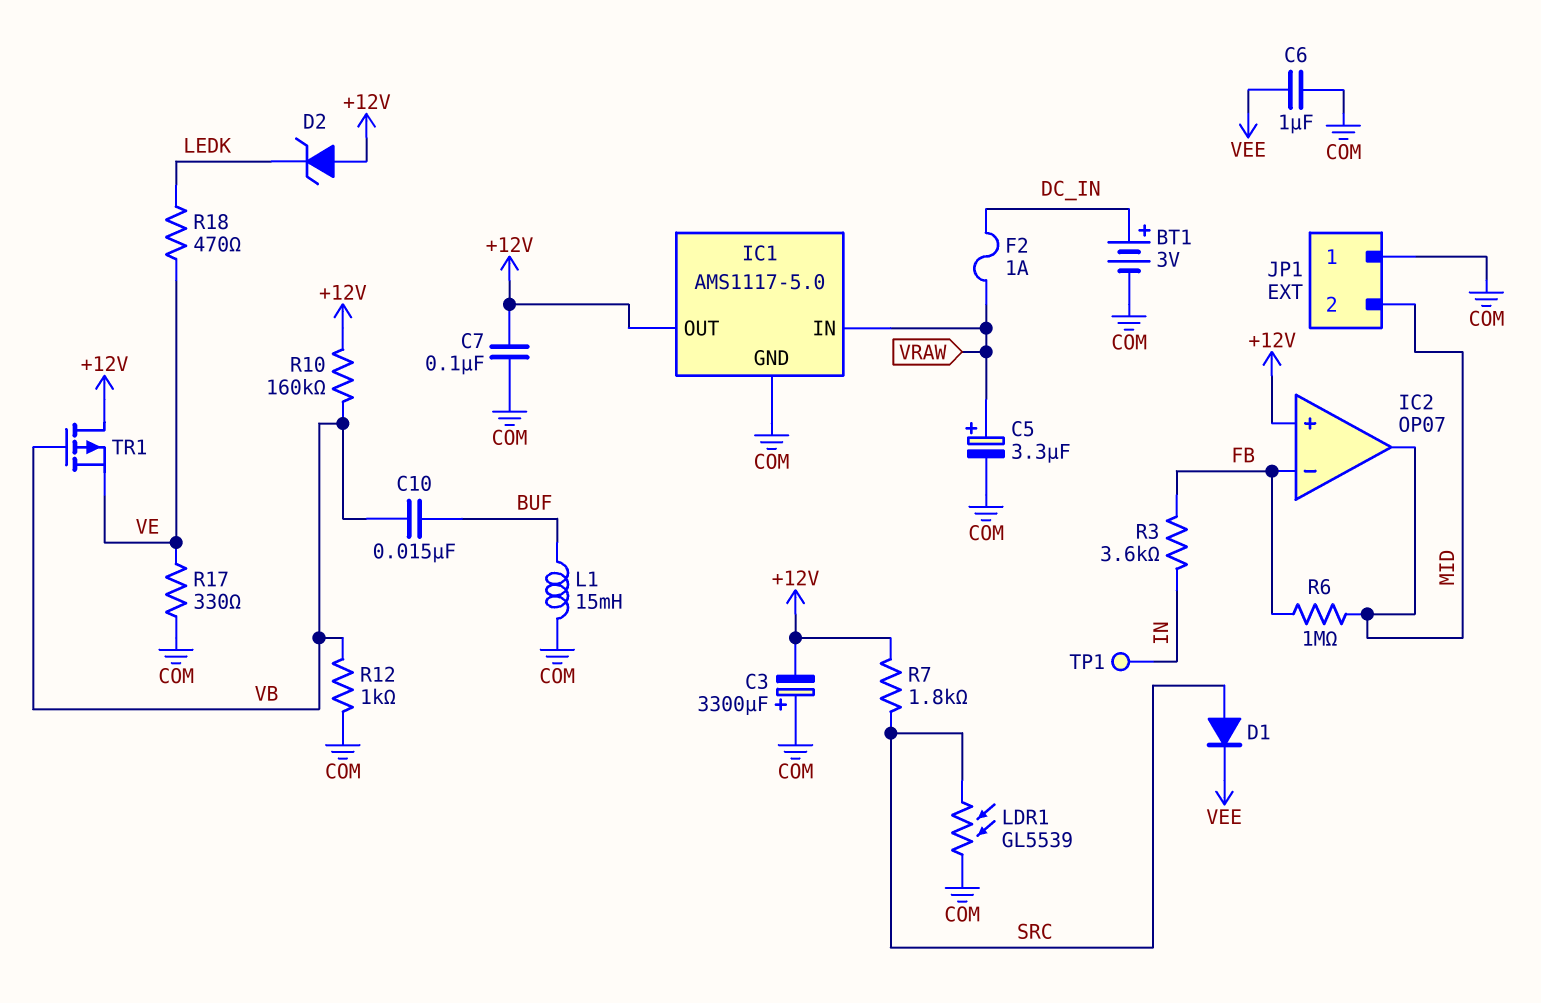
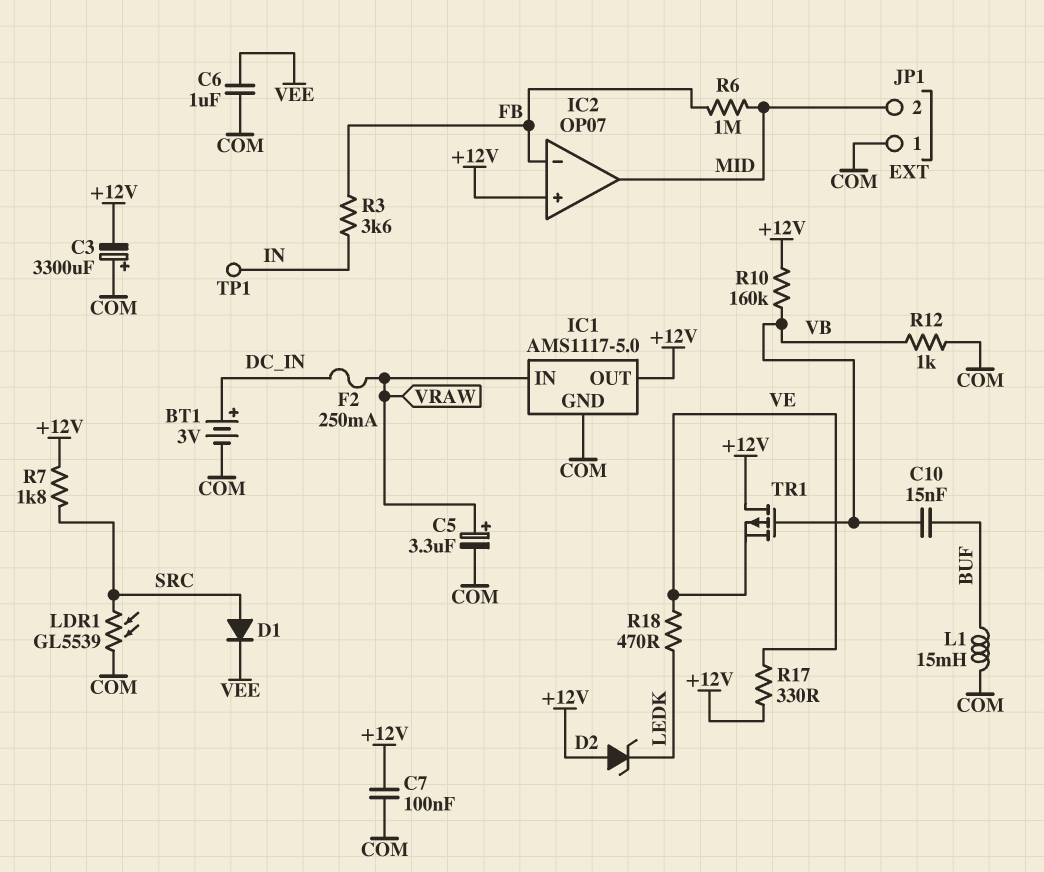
F2: 1A (DC_IN, VRAW) -> 250mA (DC_IN, VRAW)
R17: 330 (COM, VE) -> 330 (+12V, VE)

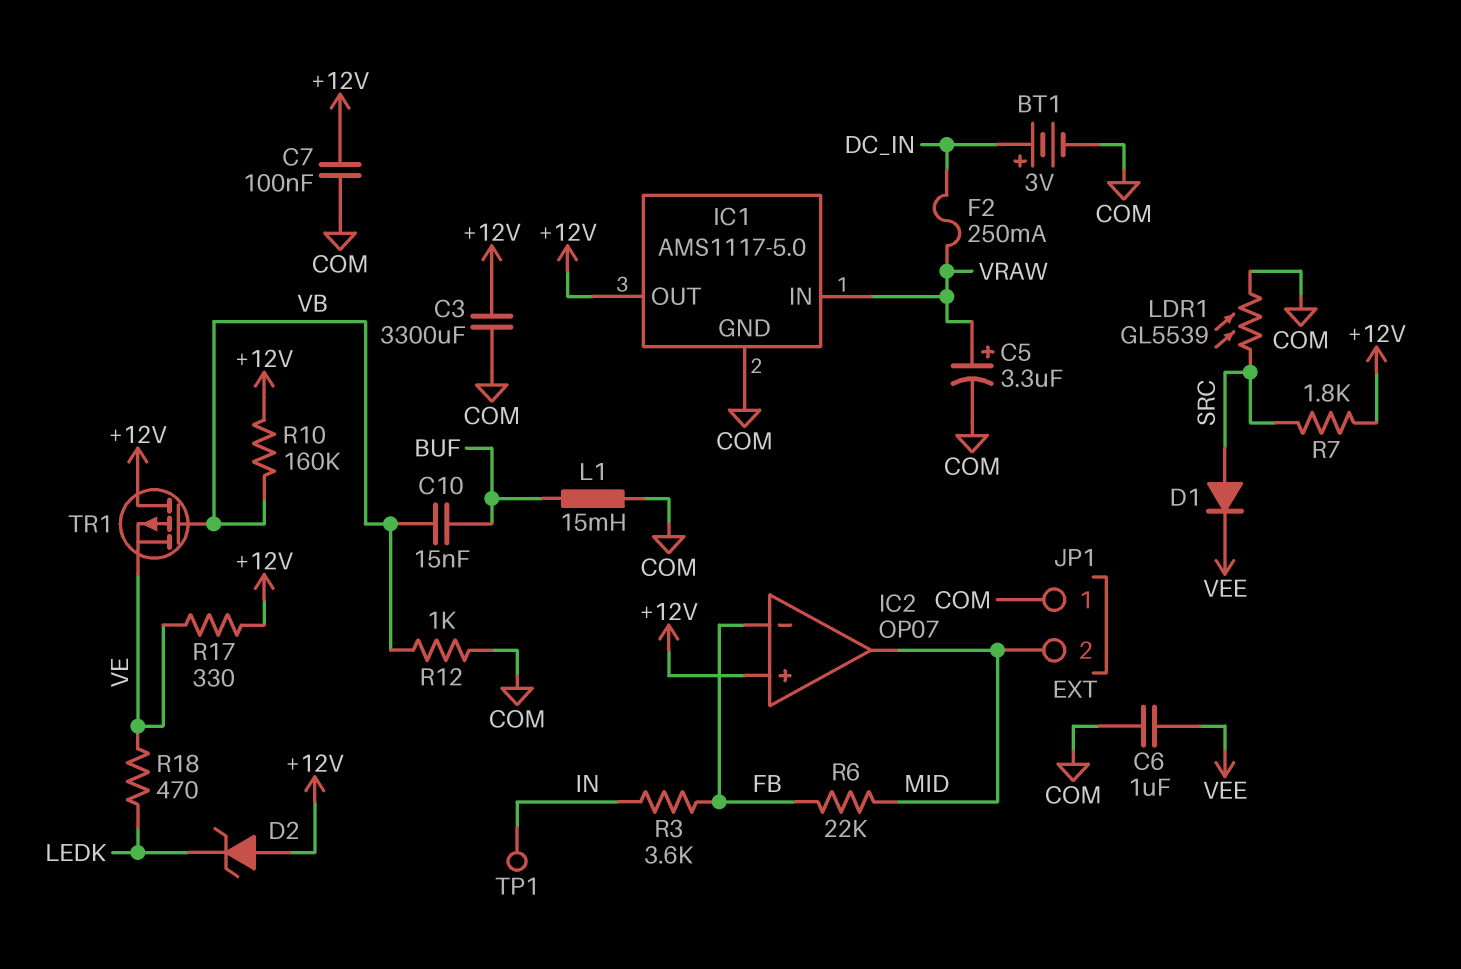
C3: 3300uF (plus COM, minus +12V) -> 3300uF (+12V, COM)
R6: 1M (FB, MID) -> 22k (FB, MID)

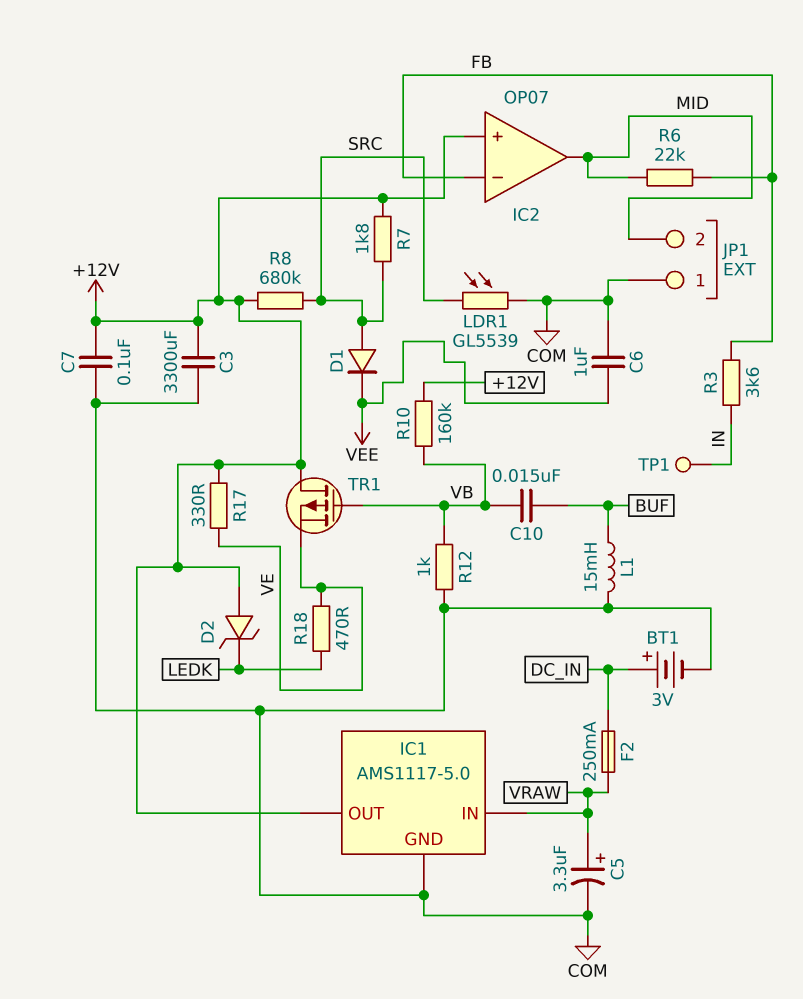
R8: none -> 680k (+12V, SRC)

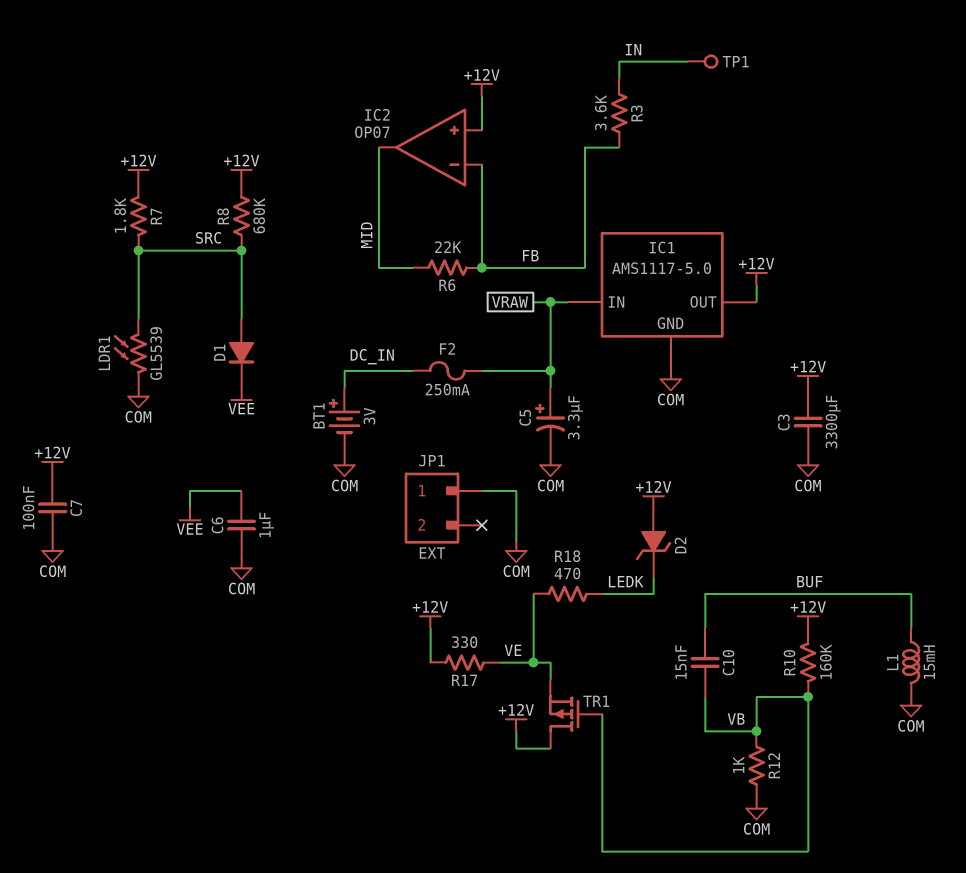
JP1 pin 2: MID -> none

